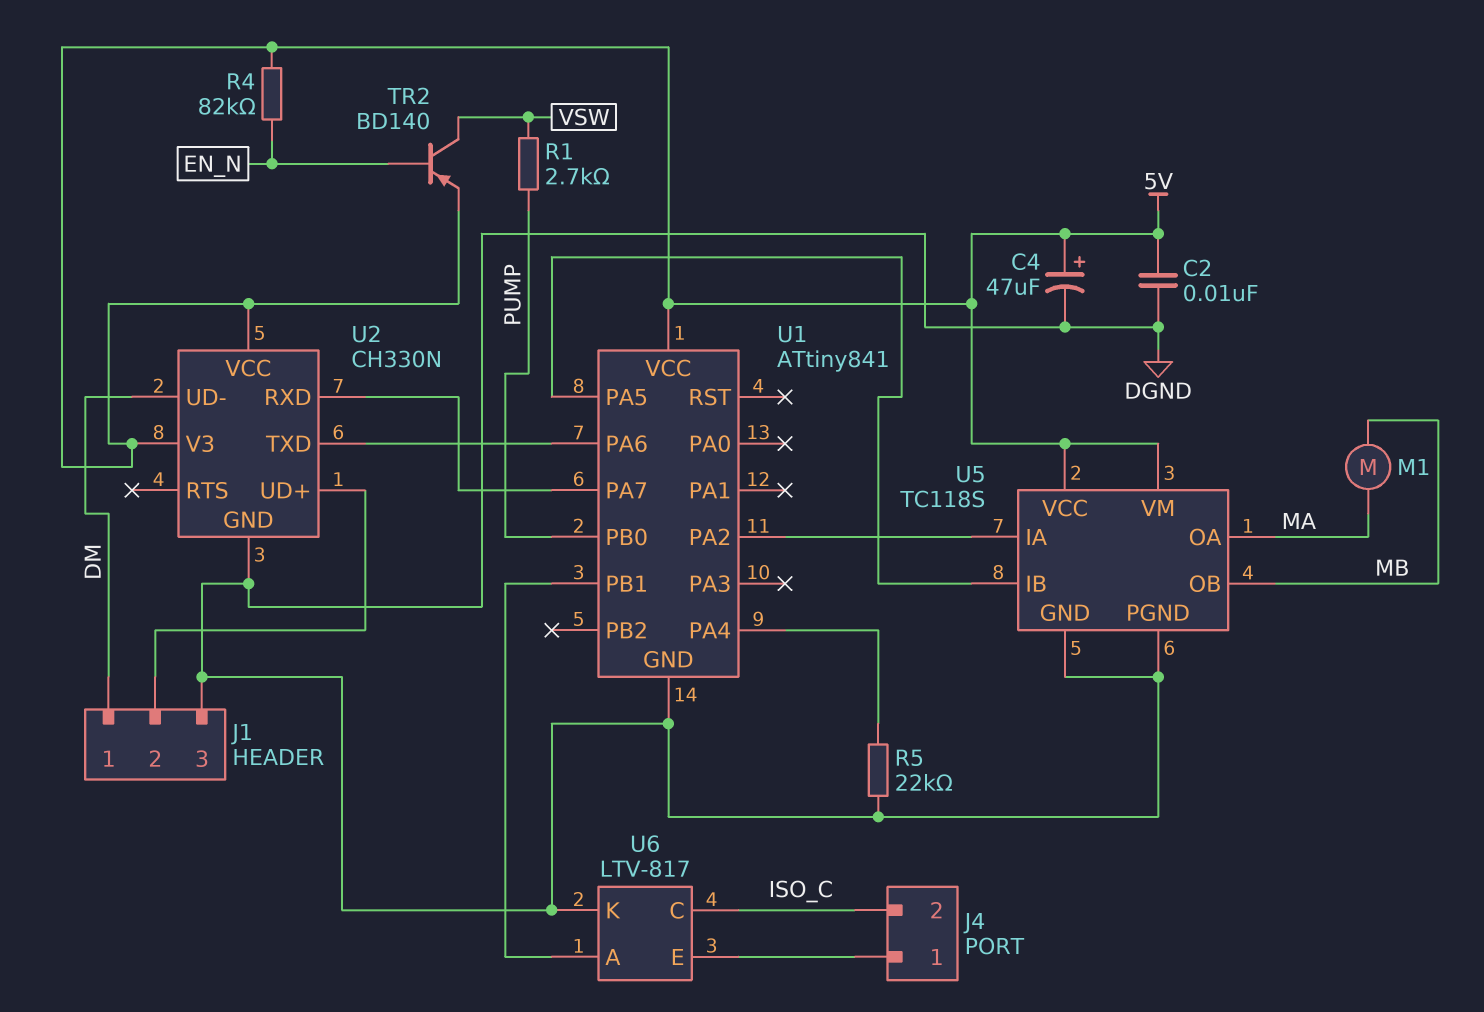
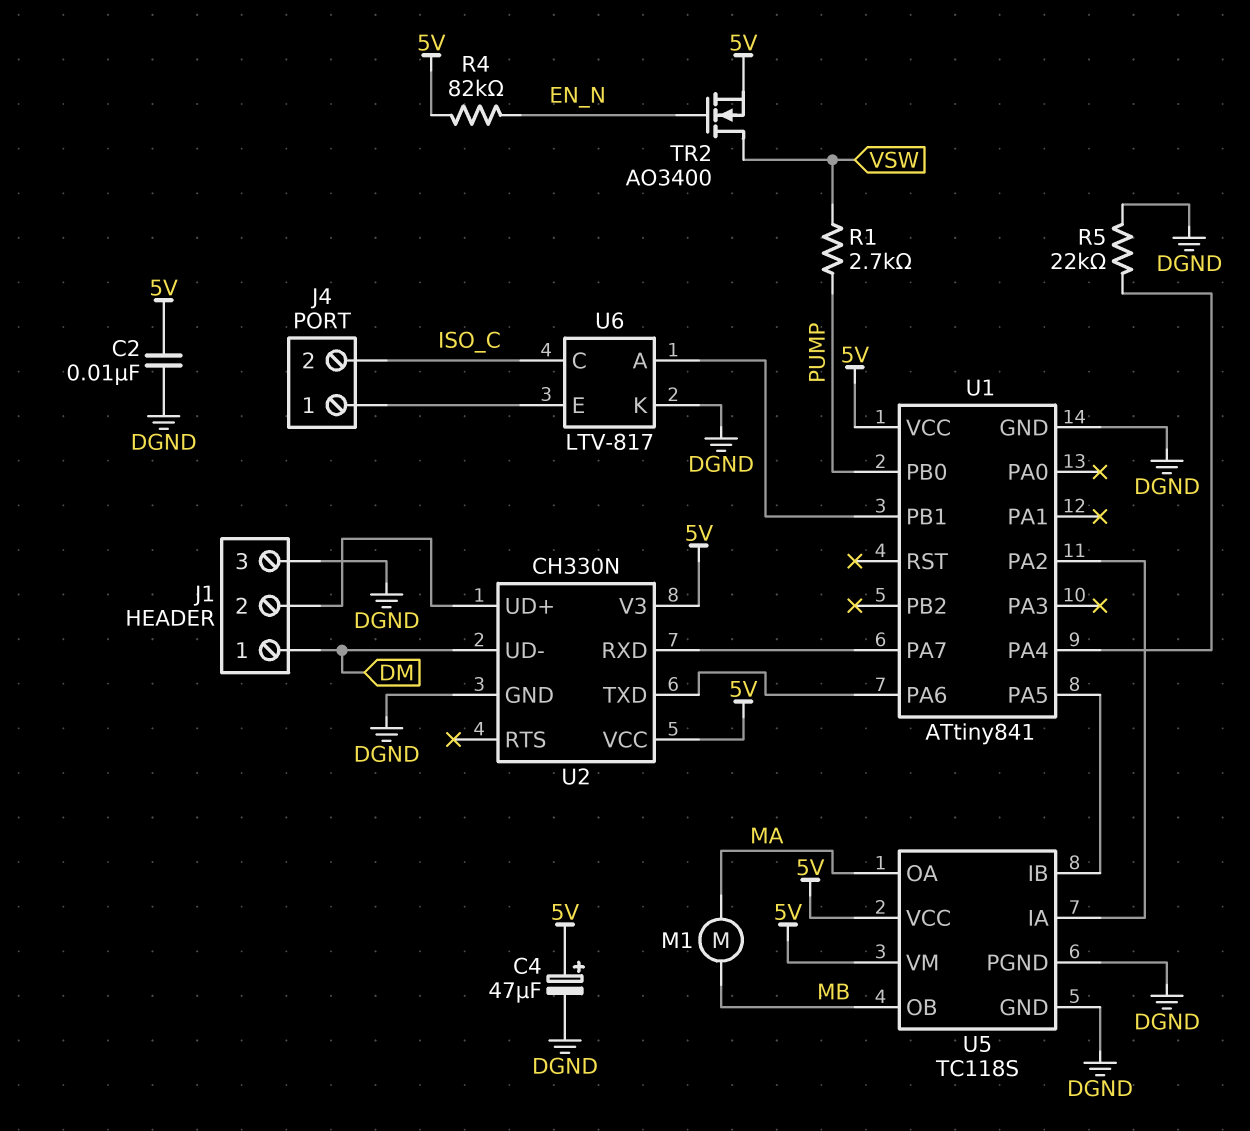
TR2: PNP BD140 (B EN_N, C VSW, E 5V) -> NMOS AO3400 (G EN_N, D VSW, S 5V)

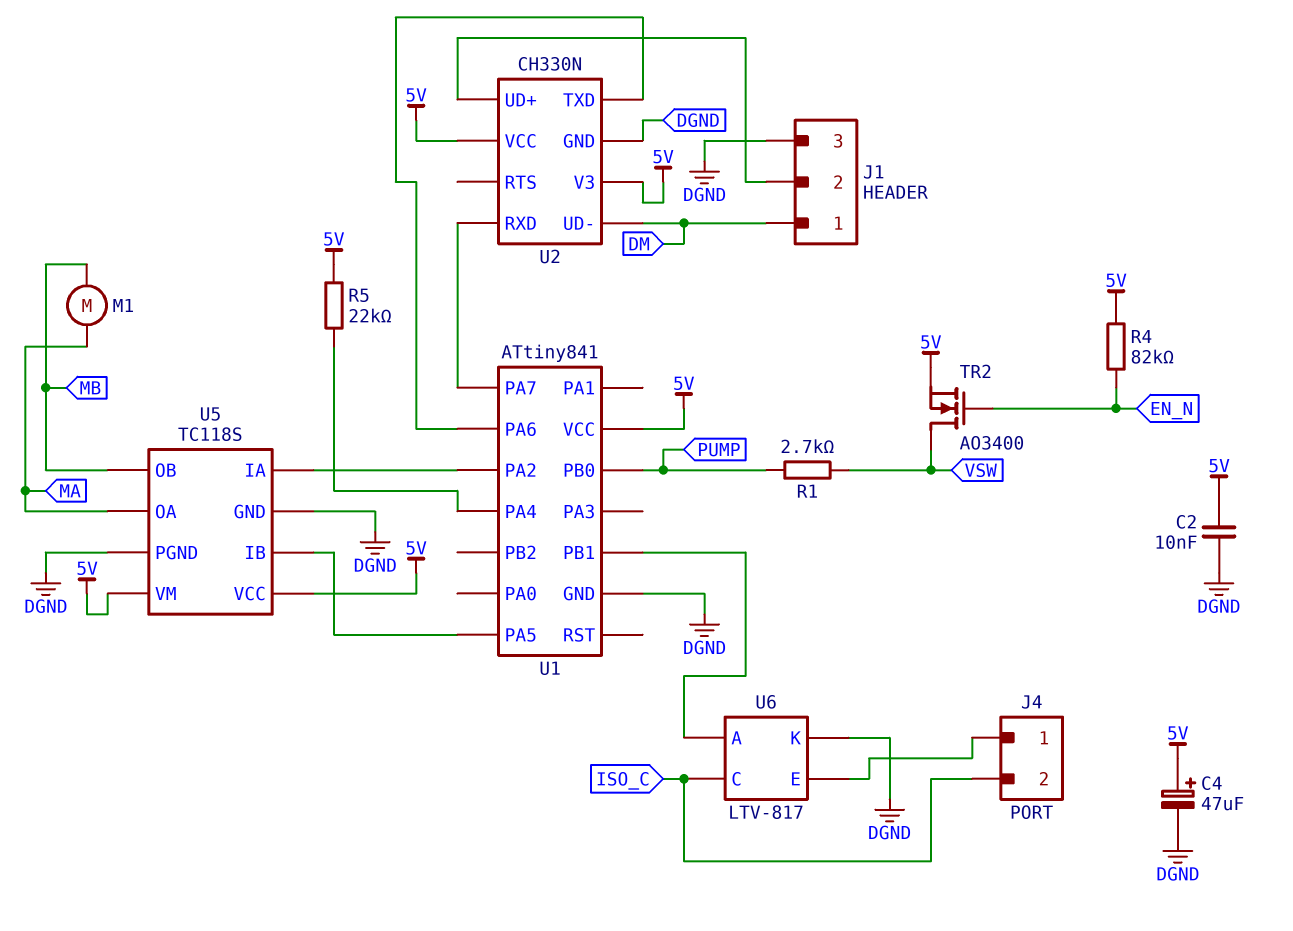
R5: 22k (DGND, U1/PA4) -> 22k (5V, U1/PA4)

